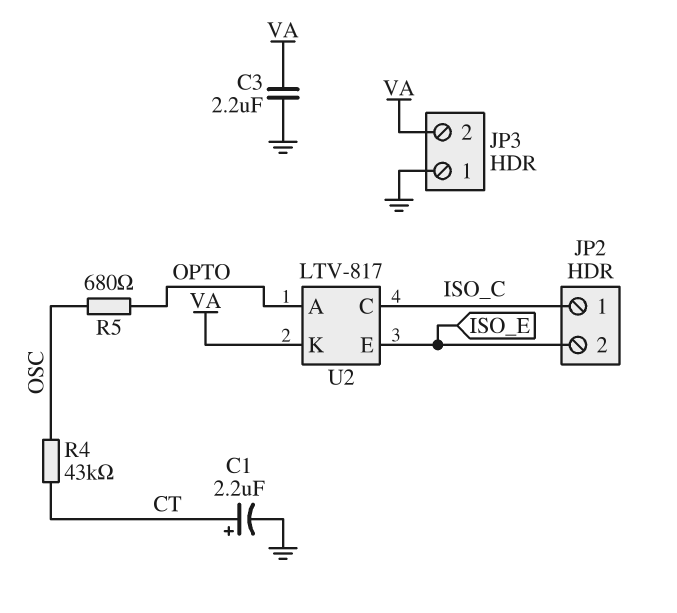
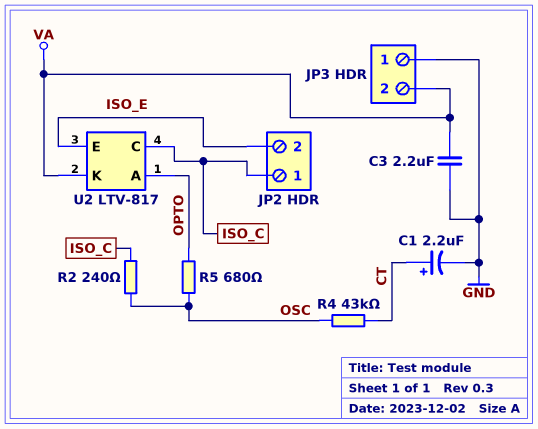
R2: none -> 240 (ISO_C, OSC)

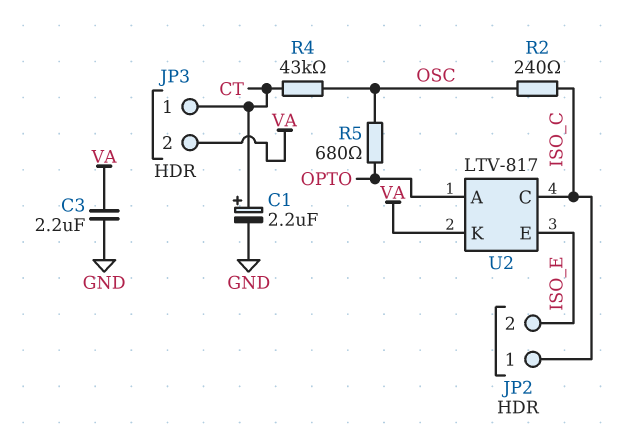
JP3 pin 1: GND -> CT

